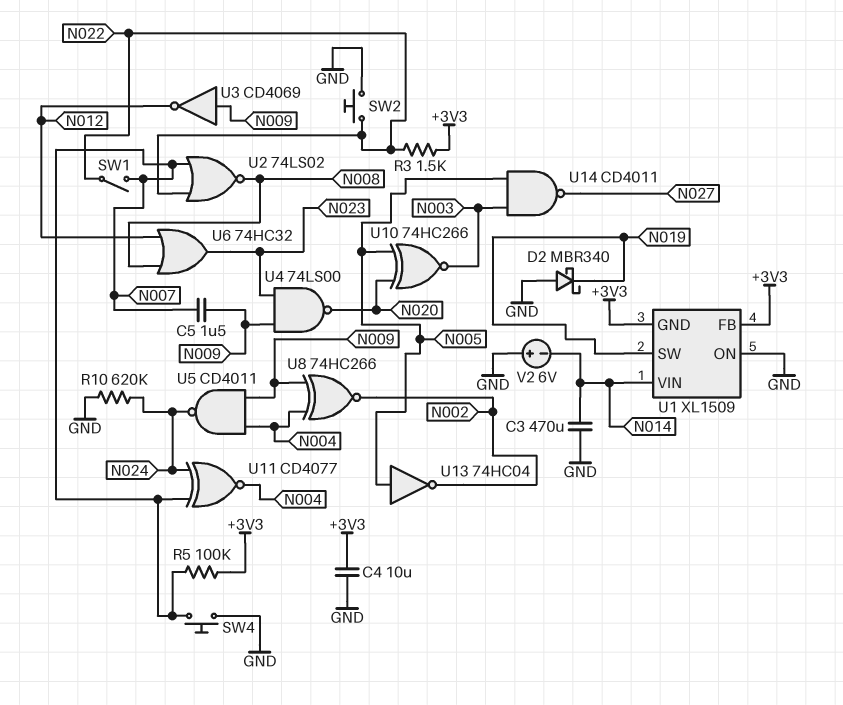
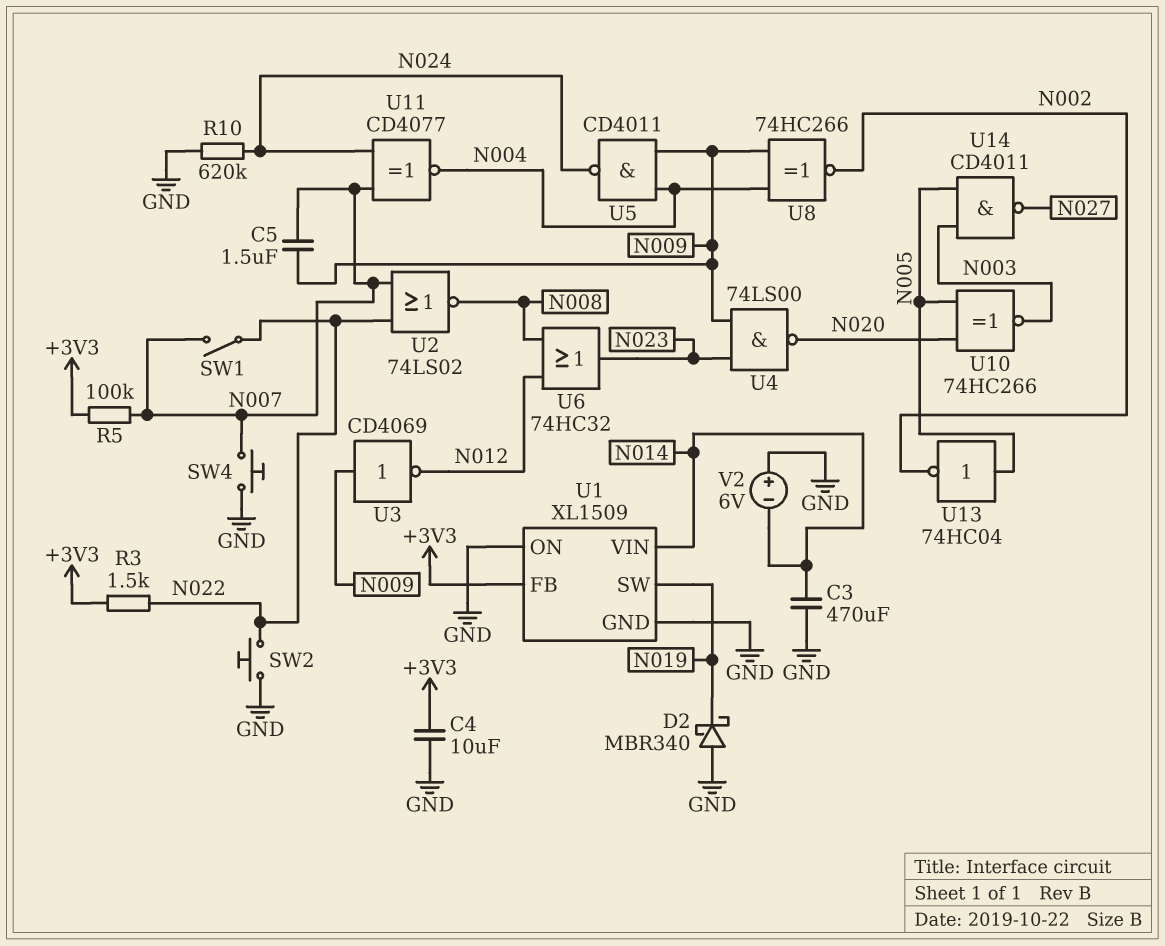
U1 pin GND: +3V3 -> GND

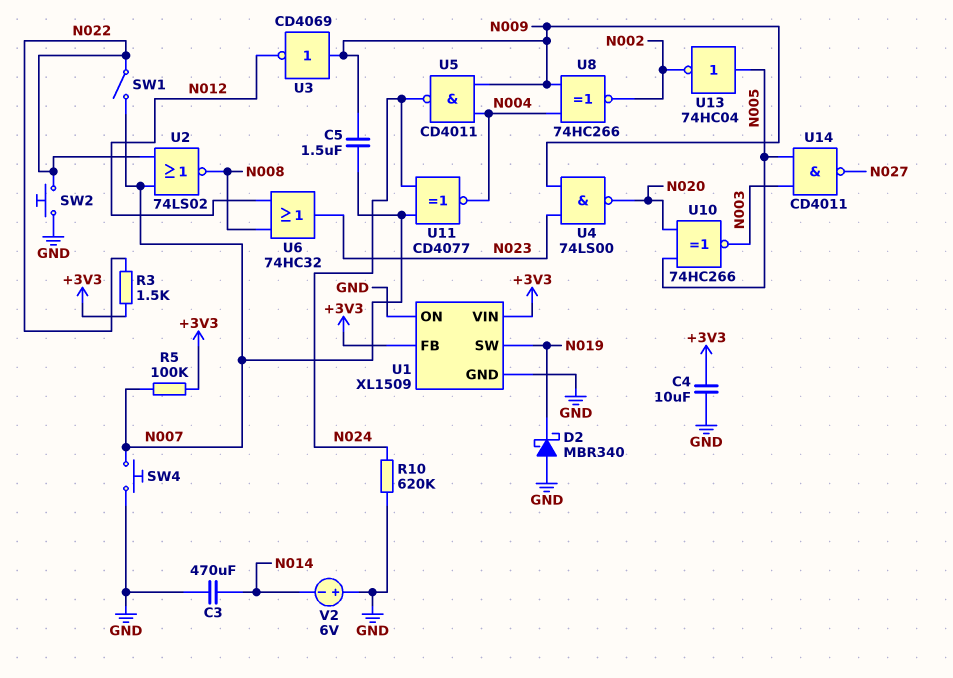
U1 pin VIN: N014 -> +3V3

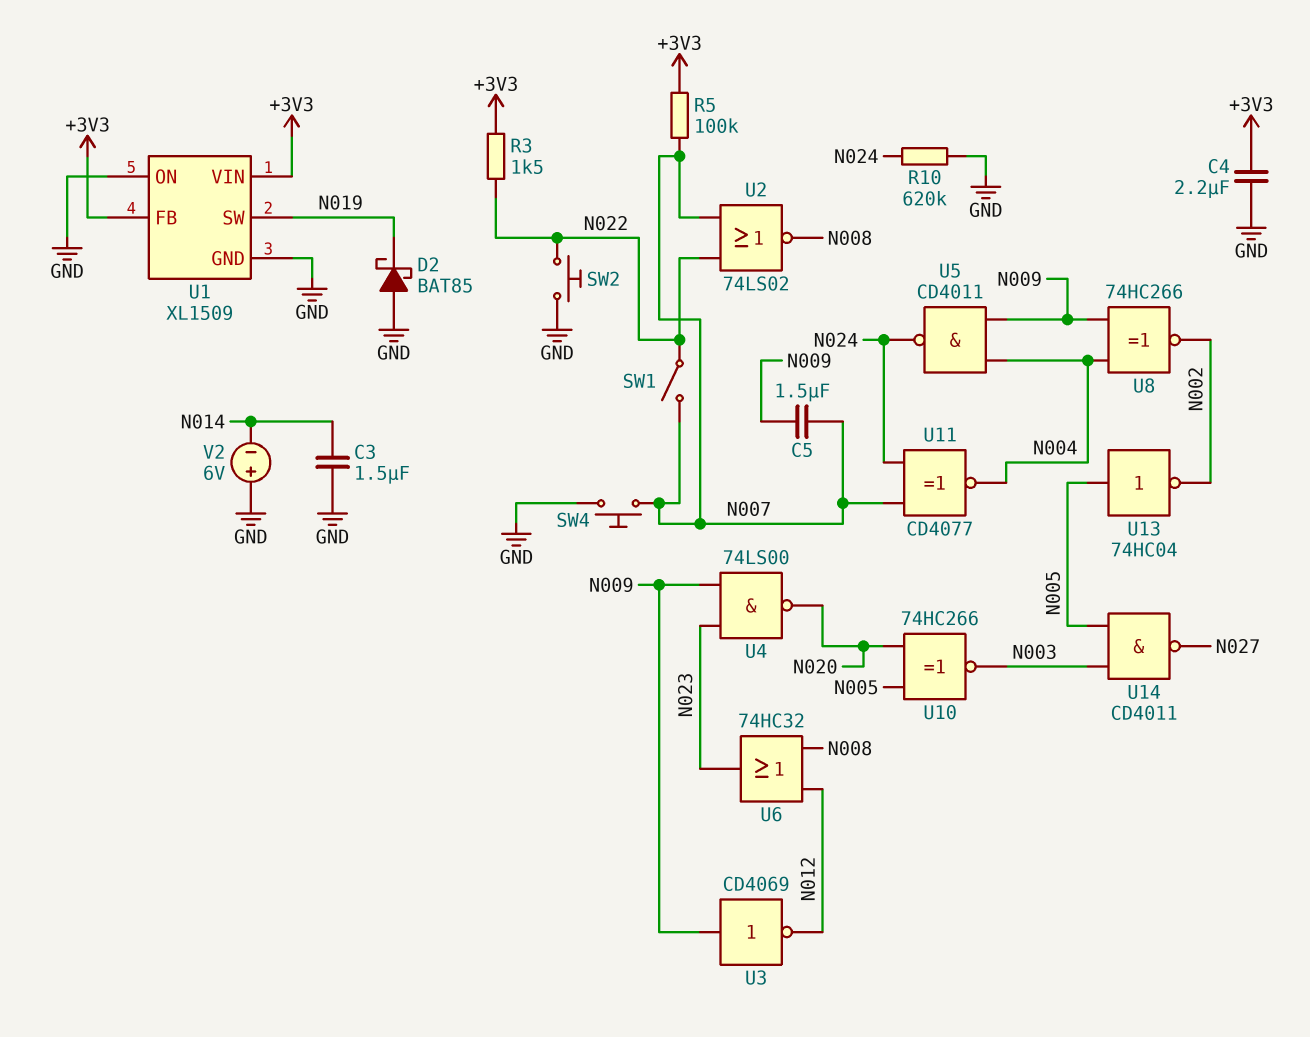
C3: 470uF (GND, N014) -> 1.5uF (GND, N014)
C4: 10uF (+3V3, GND) -> 2.2uF (+3V3, GND)
D2: schottky MBR340 (A GND, K N019) -> schottky BAT85 (A GND, K N019)

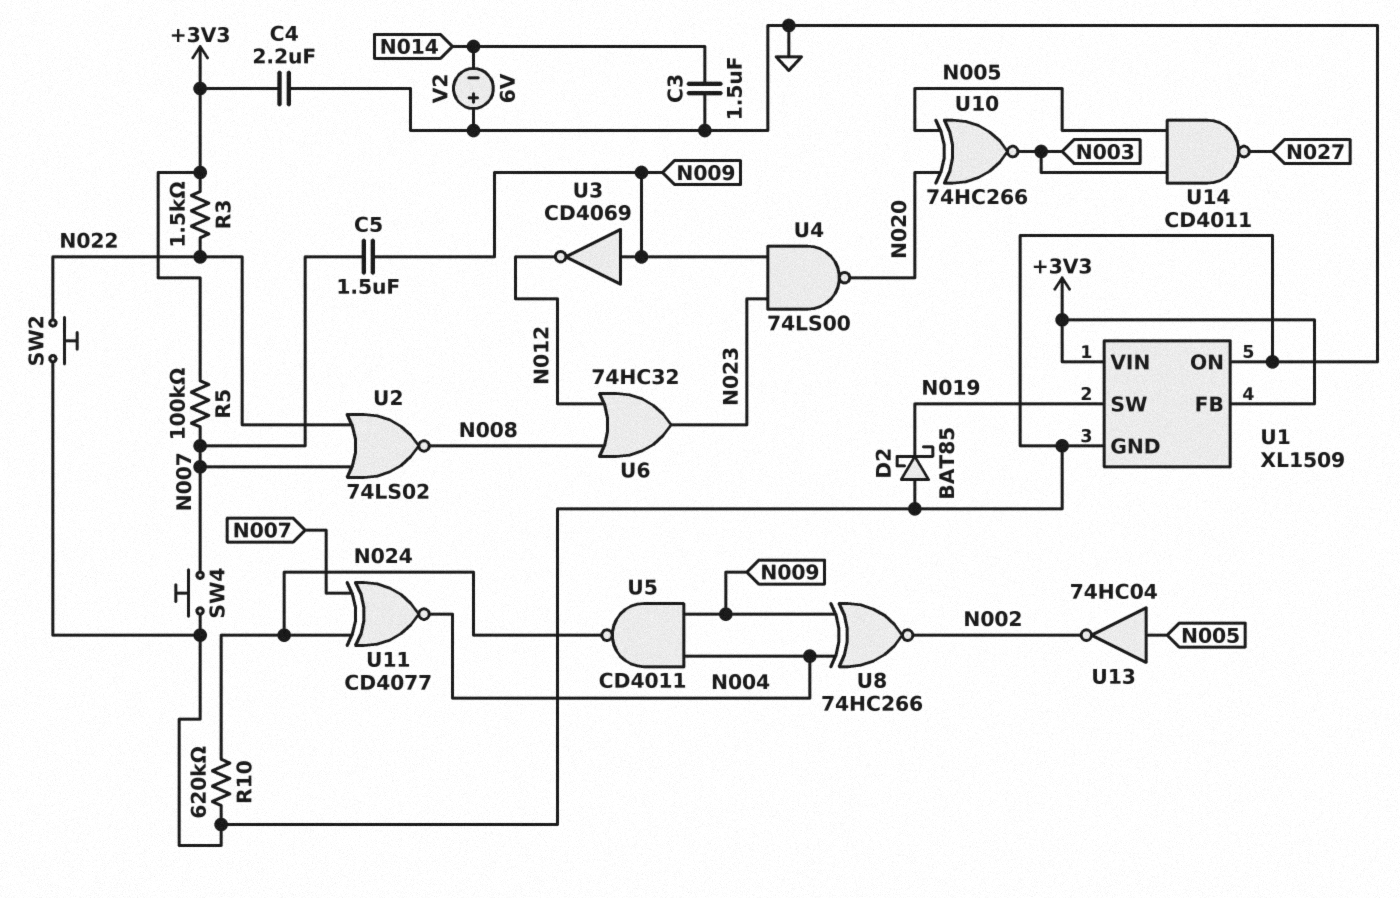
SW1: switch (N007, N022) -> none

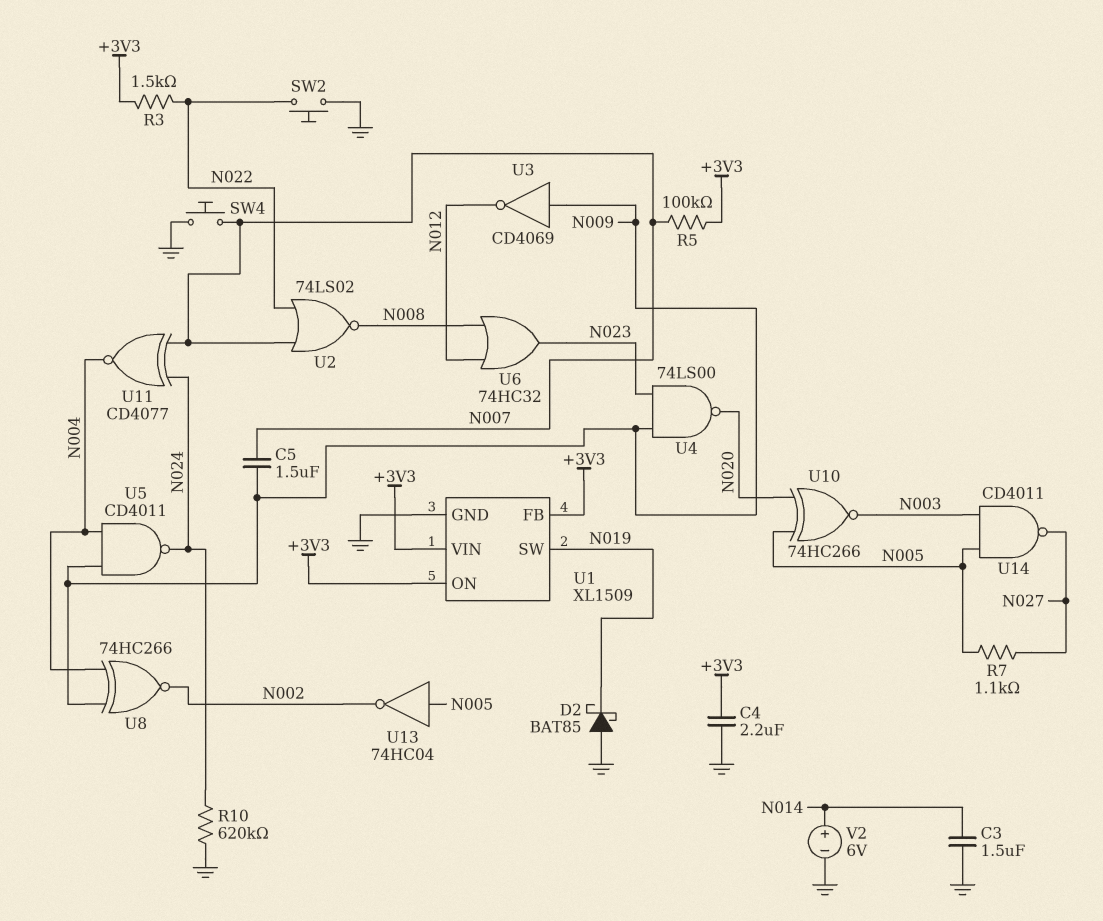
R7: none -> 1.1k (N005, N027)
U1 pin ON: GND -> +3V3
V2: 6V (plus GND, minus N014) -> 6V (plus N014, minus GND)

